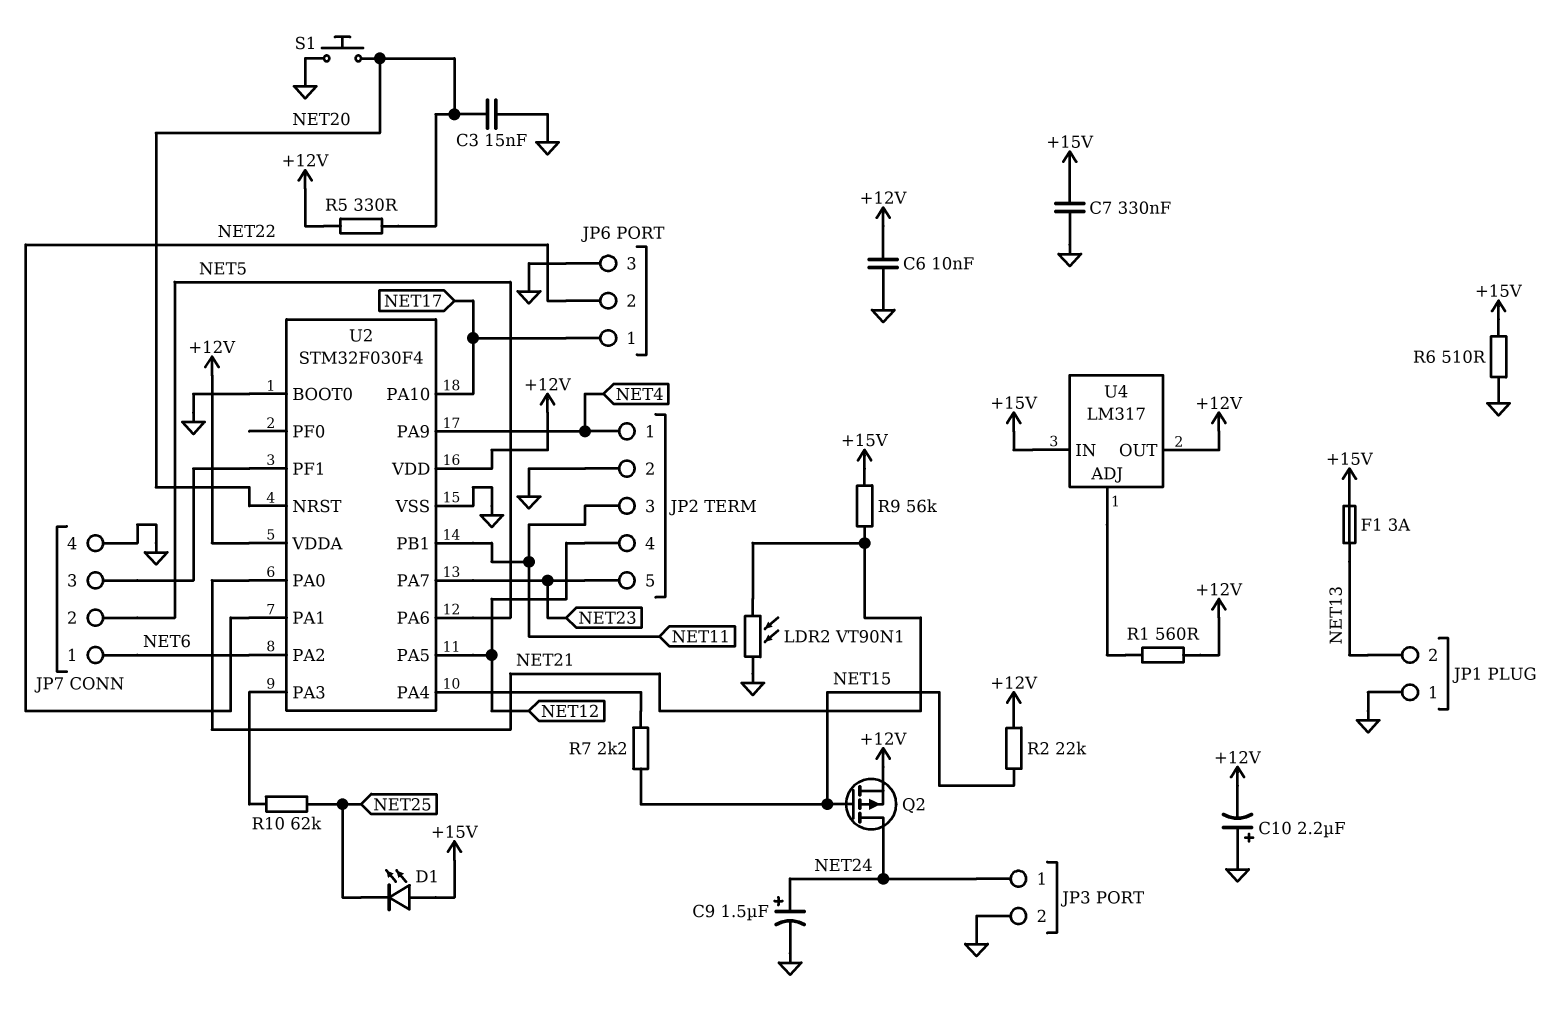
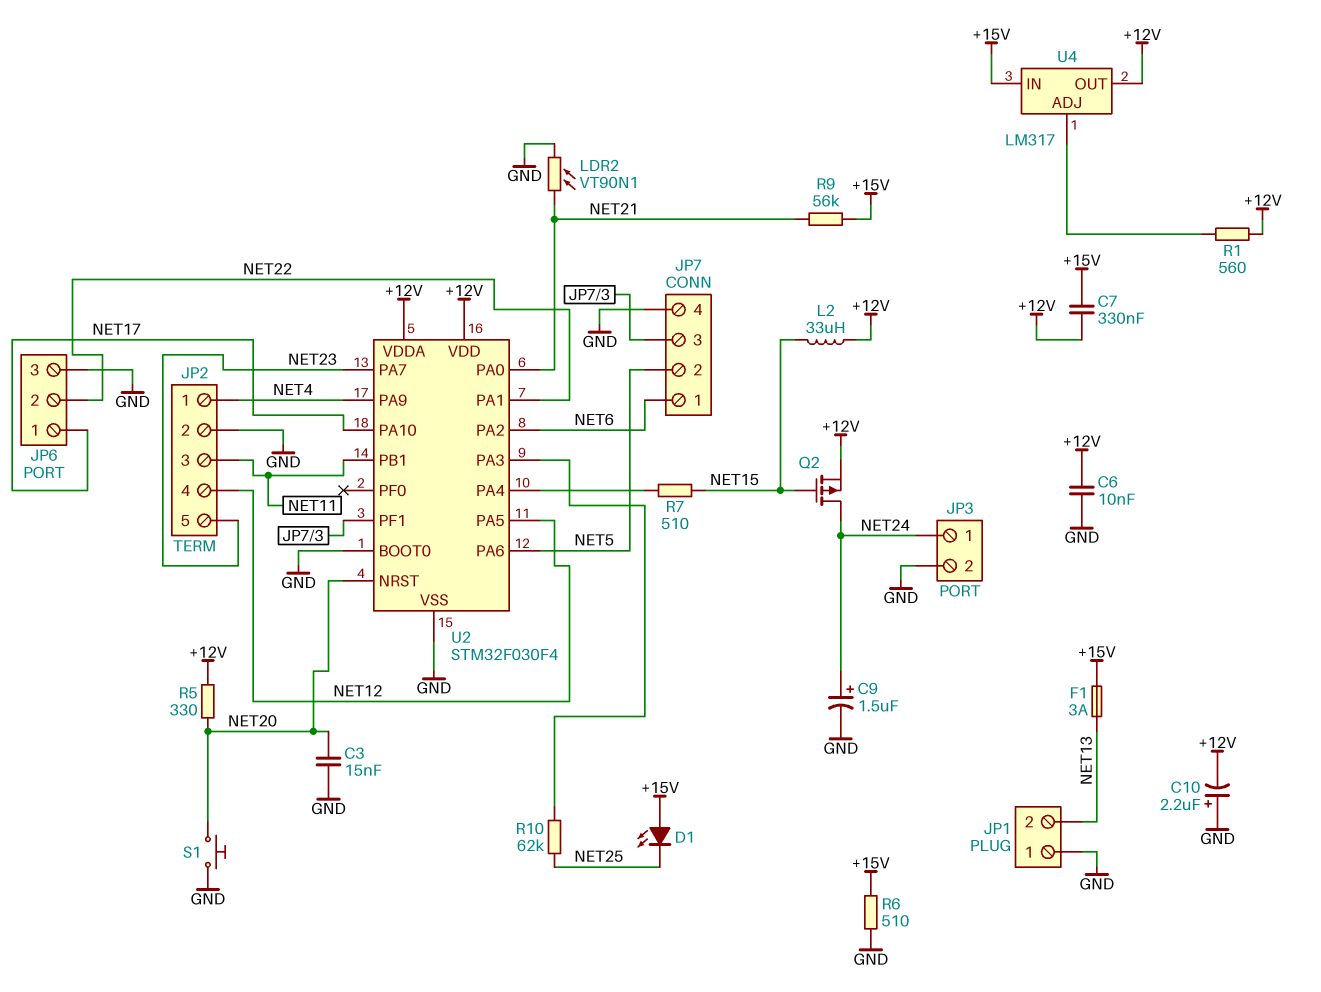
C7: 330nF (+15V, GND) -> 330nF (+12V, +15V)
L2: none -> 33uH (+12V, NET15)
R2: 22k (+12V, NET15) -> none
R7: 2.2k (NET15, U2/PA4) -> 510 (NET15, U2/PA4)

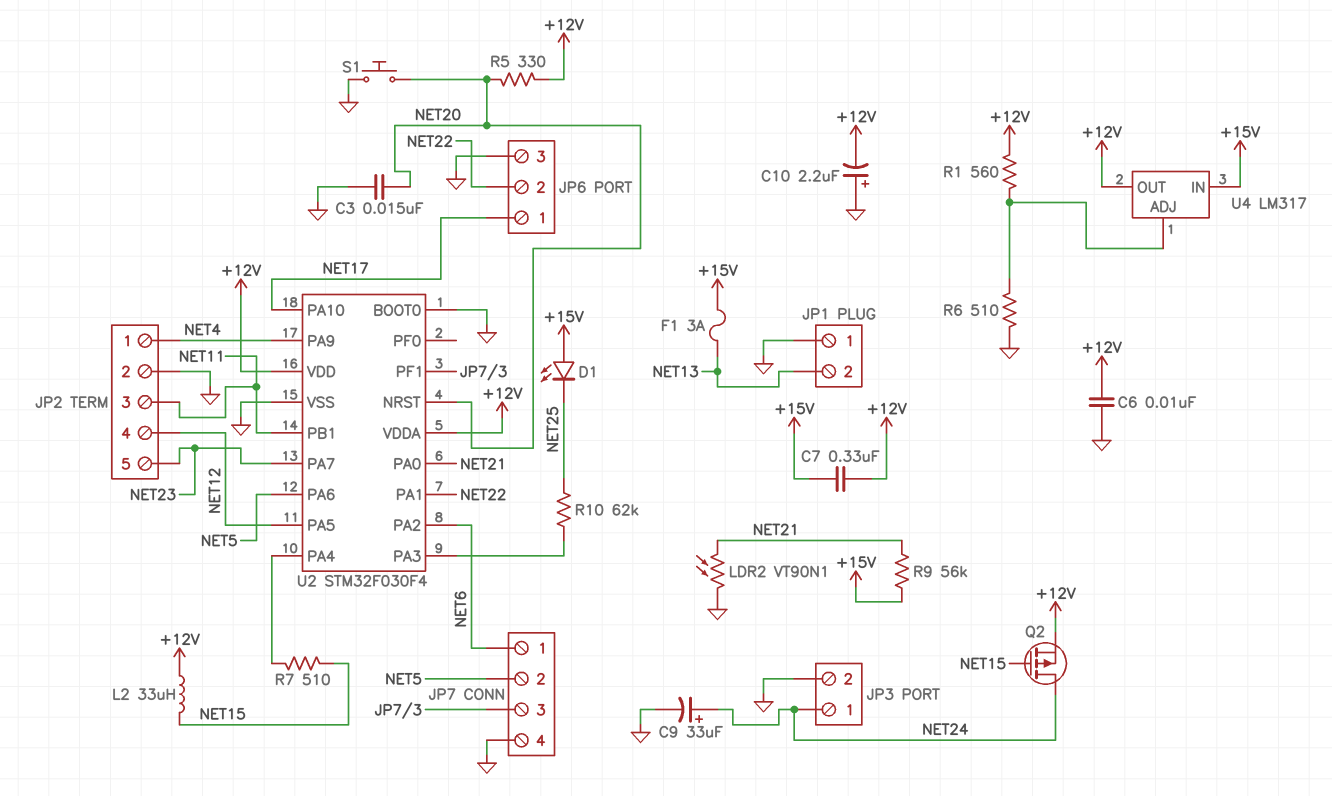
C9: 1.5uF (plus NET24, minus GND) -> 33uF (plus NET24, minus GND)
R6: 510 (+15V, GND) -> 510 (GND, U4/ADJ)

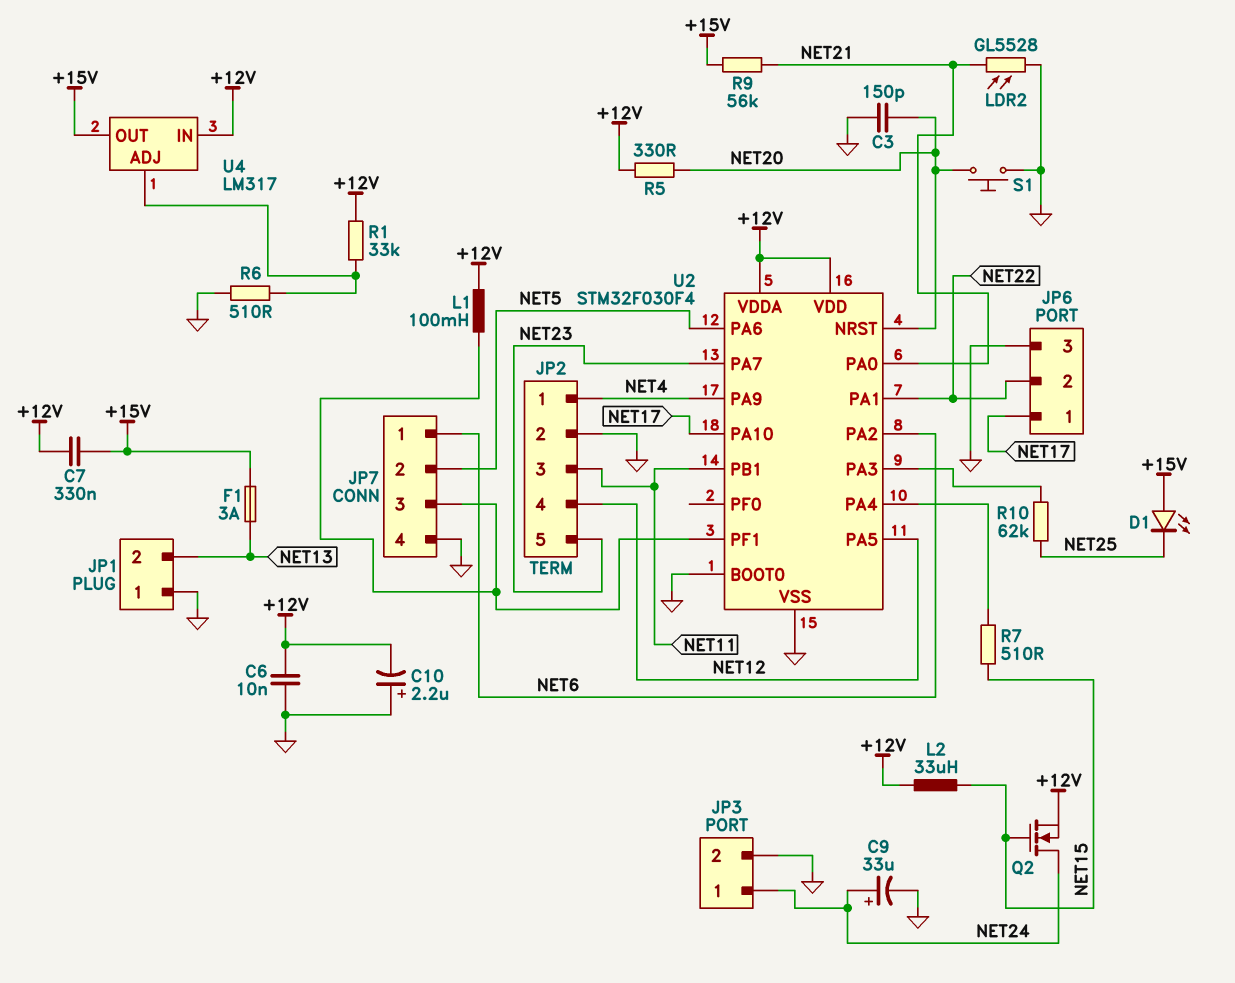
C3: 15nF (GND, NET20) -> 150pF (GND, NET20)
L1: none -> 100mH (+12V, JP7/3)
LDR2: VT90N1 (GND, NET21) -> GL5528 (GND, NET21)
Q2: PMOS (G NET15, D NET24, S +12V) -> NMOS (G NET15, D NET24, S +12V)
R1: 560 (+12V, U4/ADJ) -> 33k (+12V, U4/ADJ)
U4 pin IN: +15V -> +12V
U4 pin OUT: +12V -> +15V

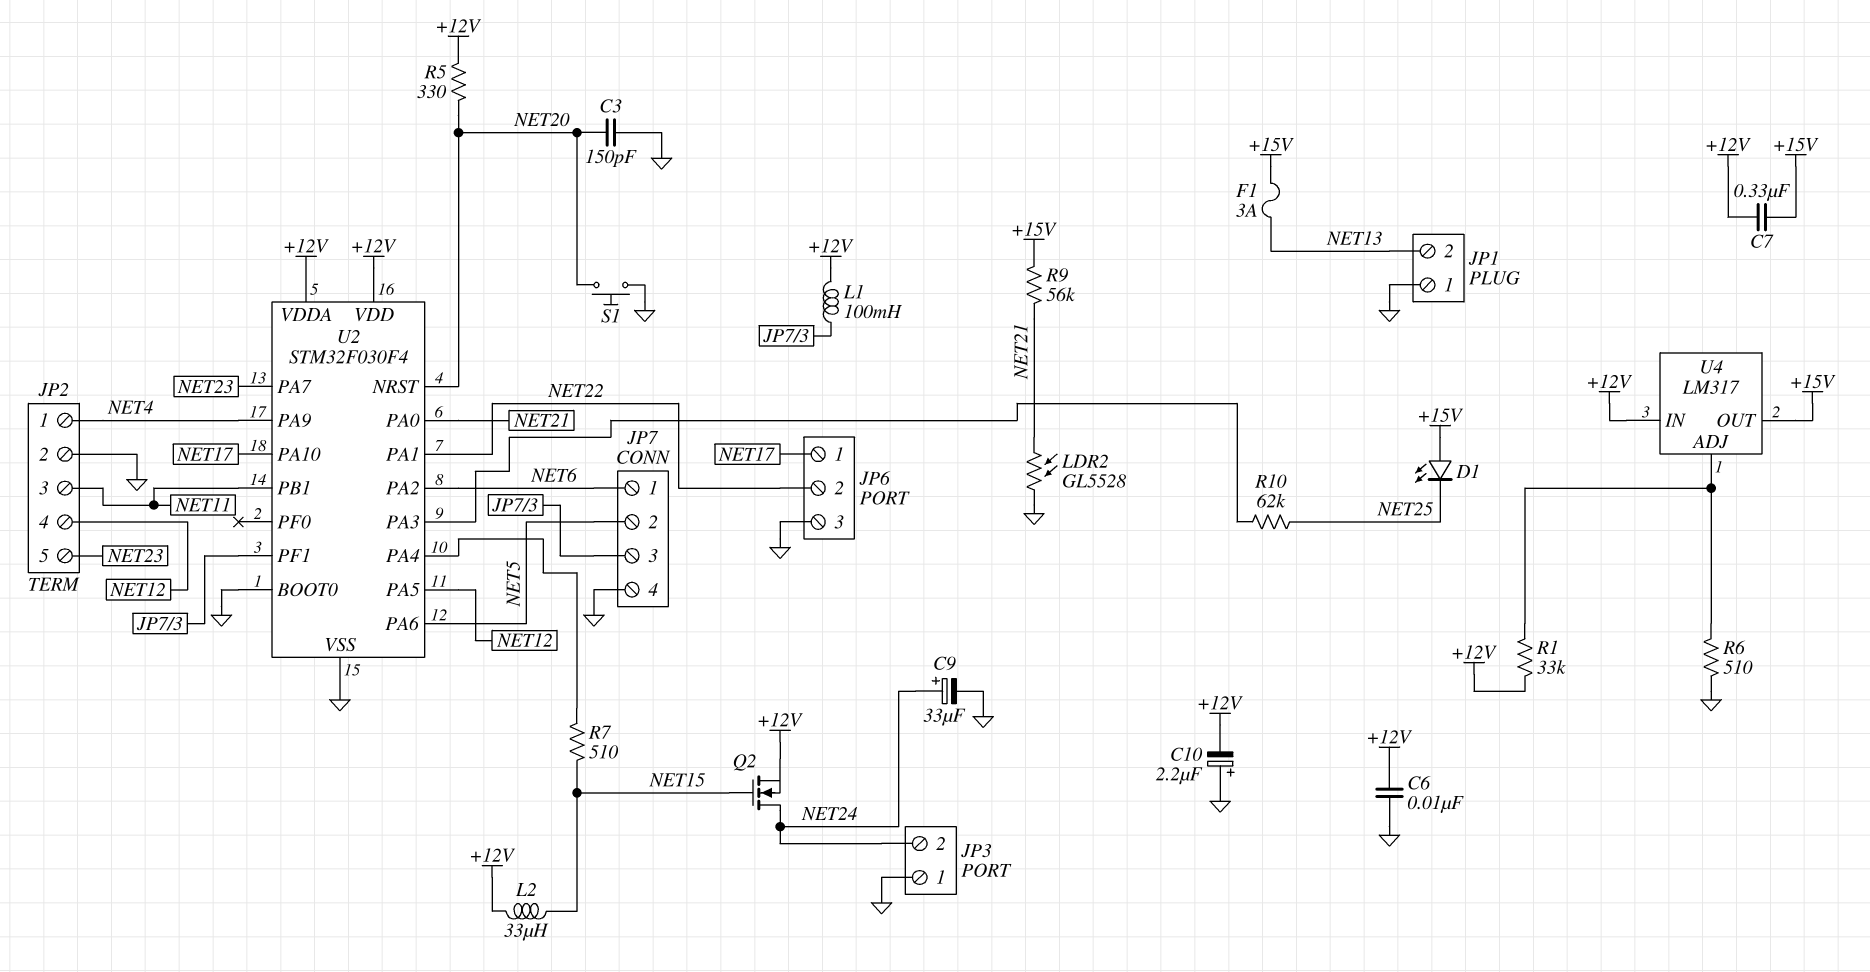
JP3 pin 1: NET24 -> GND
JP3 pin 2: GND -> NET24

